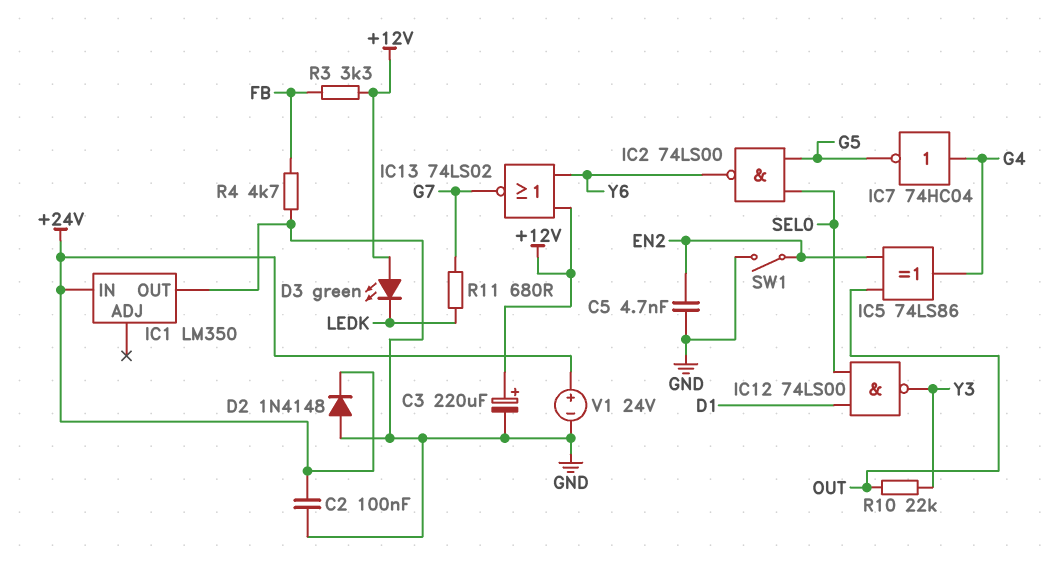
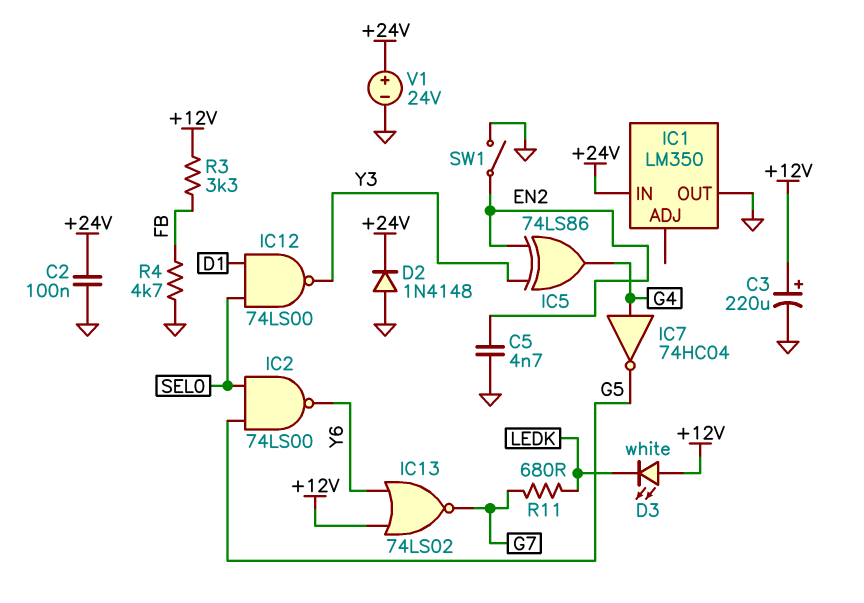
D3: LED green (A +12V, K LEDK) -> LED white (A +12V, K LEDK)
IC5: XOR 74LS86 (in EN2, in OUT, out G4) -> XOR 74LS86 (in EN2, in Y3, out G4)
R10: 22k (OUT, Y3) -> none

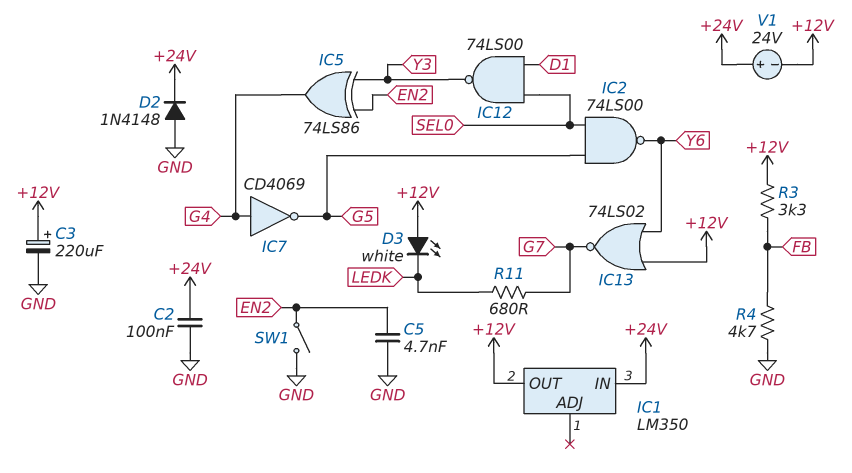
IC1 pin OUT: GND -> +12V
IC7: NOT 74HC04 (in G4, out G5) -> NOT CD4069 (in G4, out G5)
V1: 24V (plus +24V, minus GND) -> 24V (plus +24V, minus +12V)

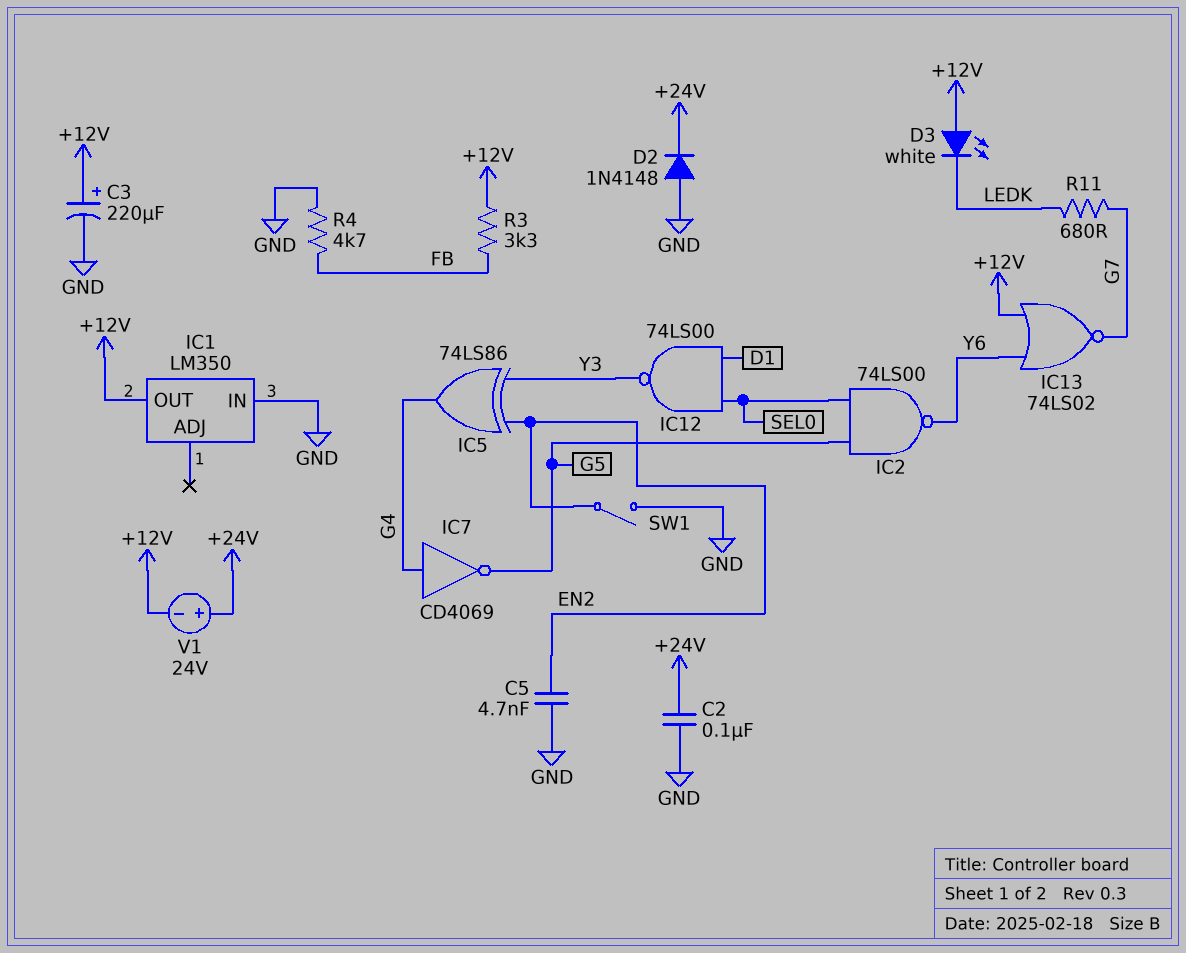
IC1 pin IN: +24V -> GND

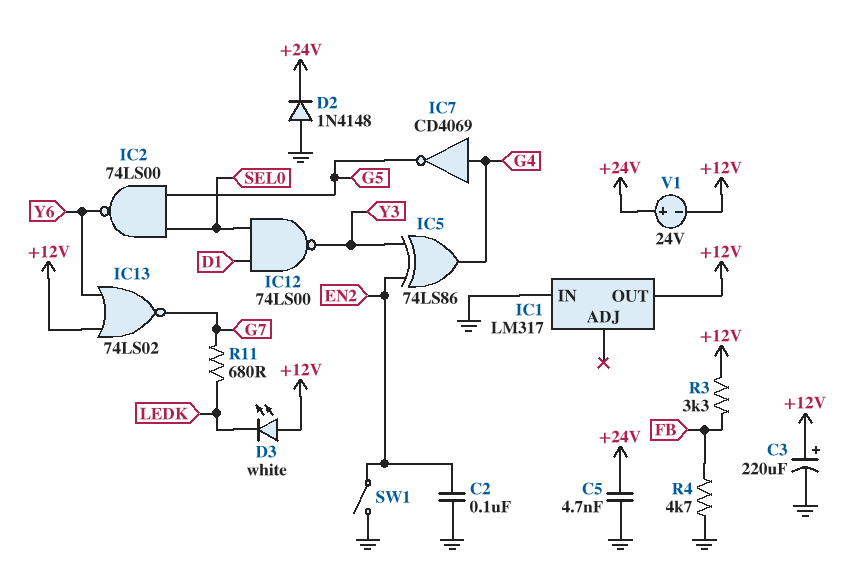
C2: 100nF (+24V, GND) -> 100nF (EN2, GND)
C5: 4.7nF (EN2, GND) -> 4.7nF (+24V, GND)
IC1: LM350 -> LM317

